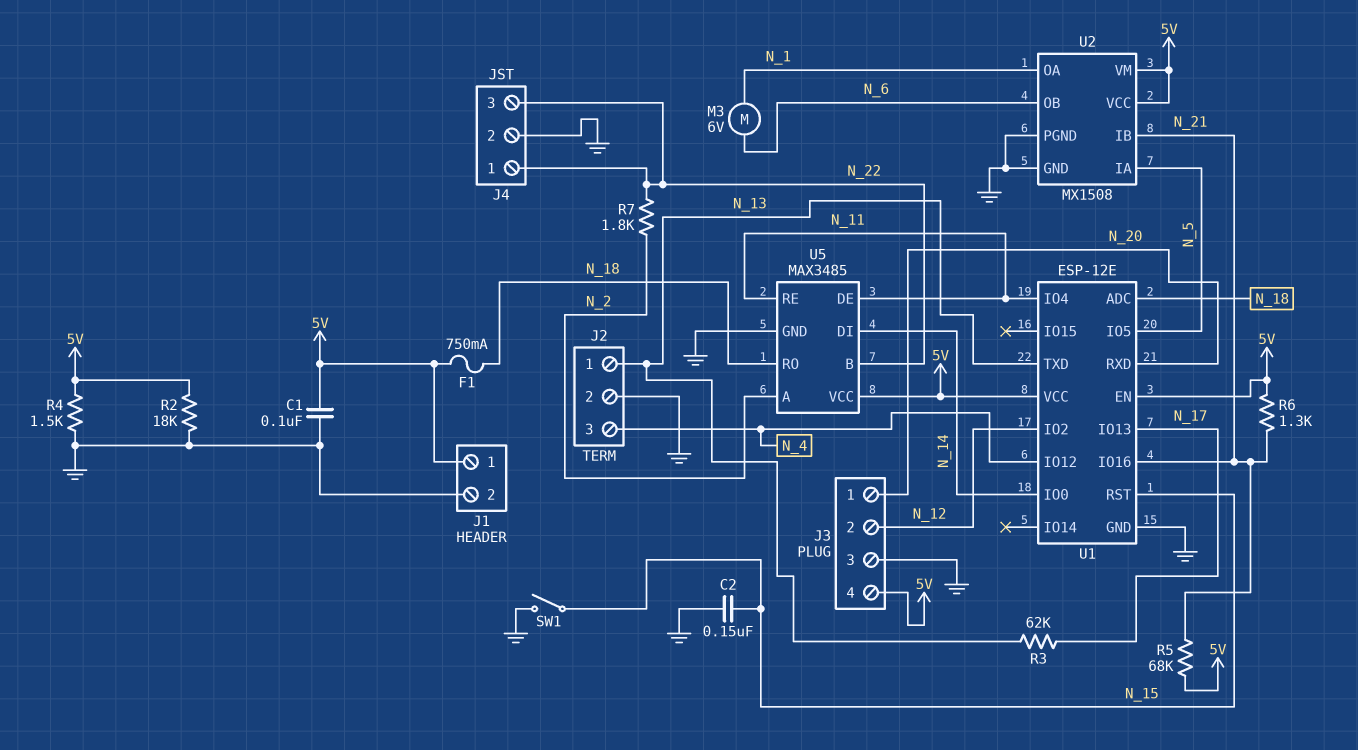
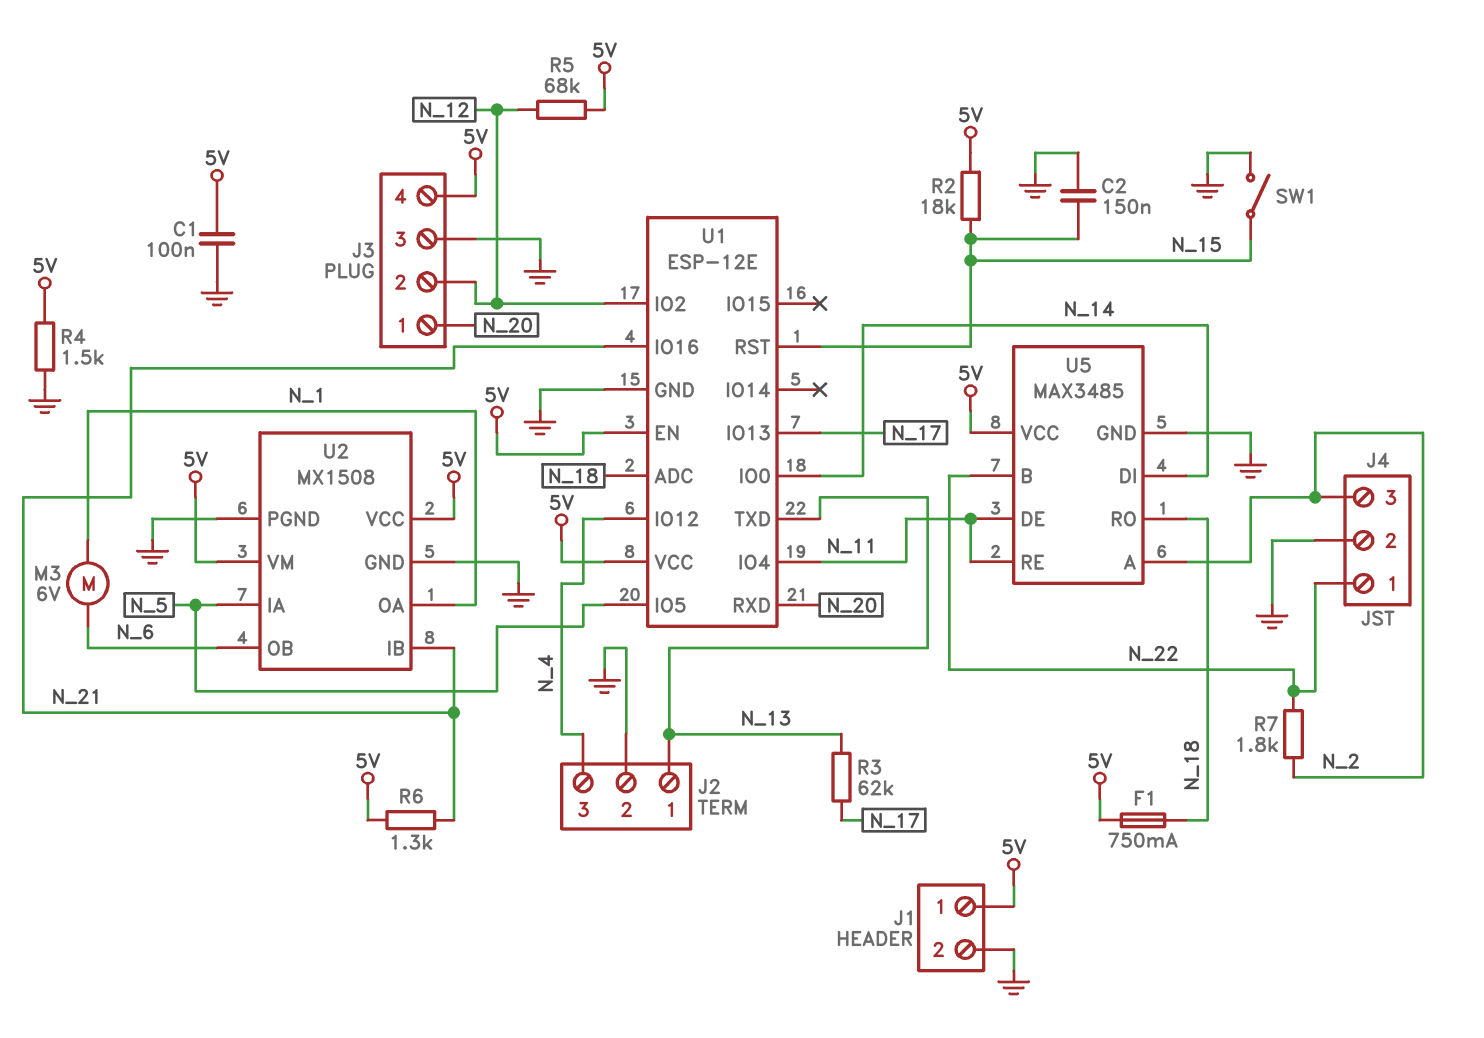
J4 pin 3: N_22 -> N_2
R2: 18k (5V, GND) -> 18k (5V, N_15)
R5: 68k (5V, N_21) -> 68k (5V, N_12)

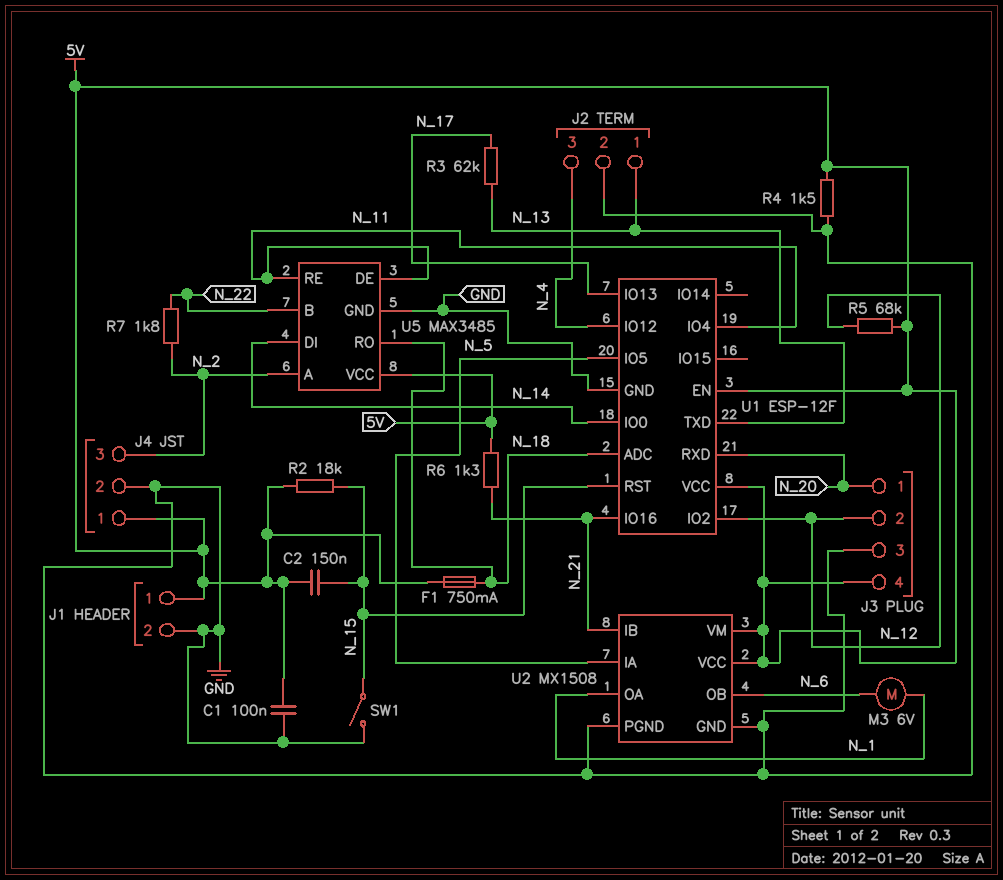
C2: 150nF (GND, N_15) -> 150nF (5V, N_15)
J4 pin 1: N_22 -> 5V
U1: ESP-12E -> ESP-12F

